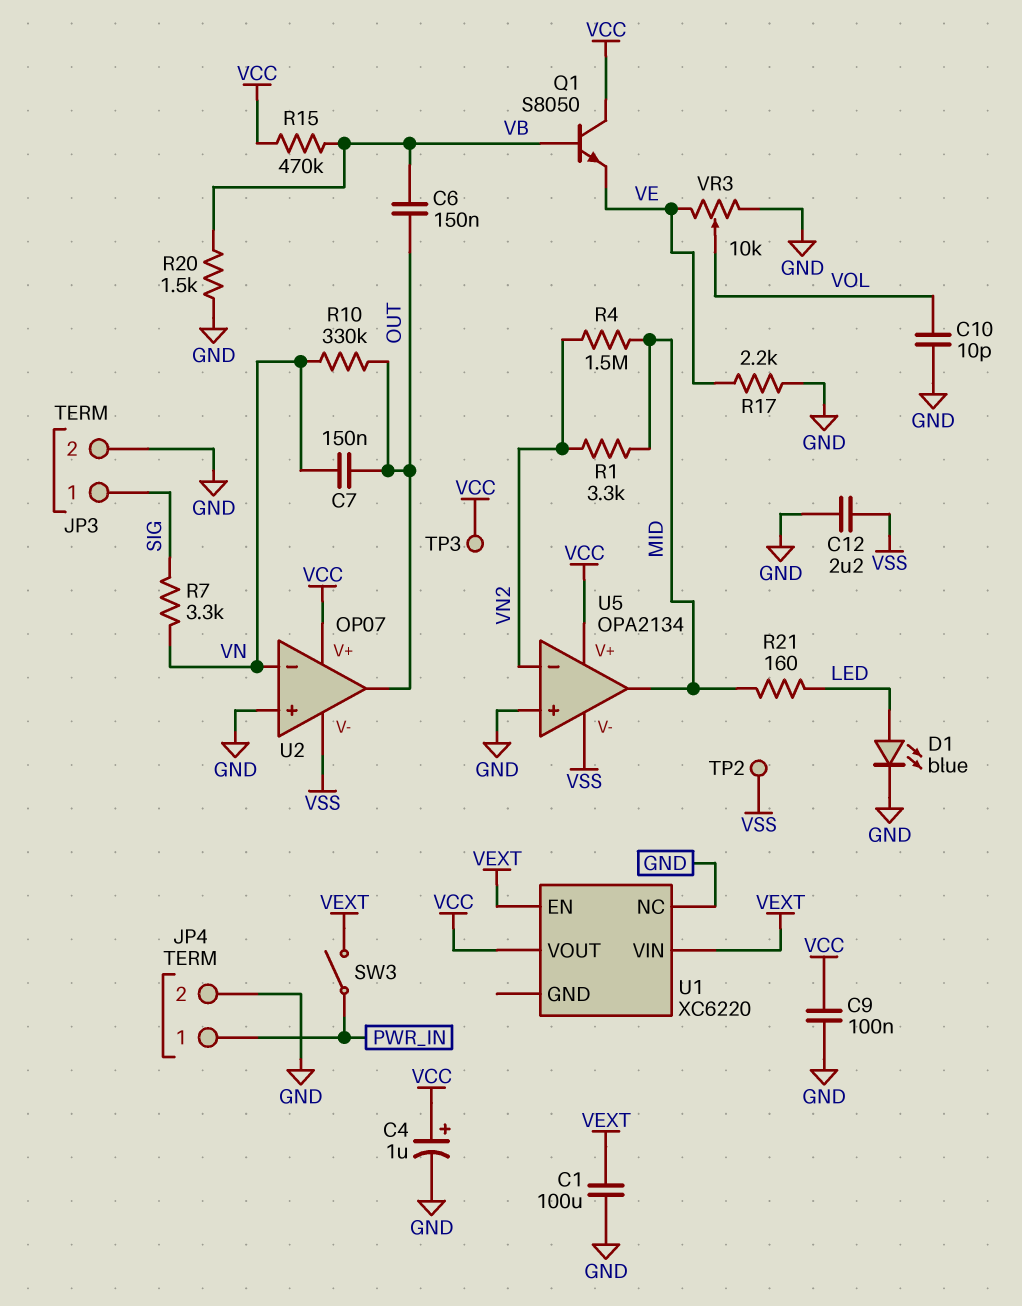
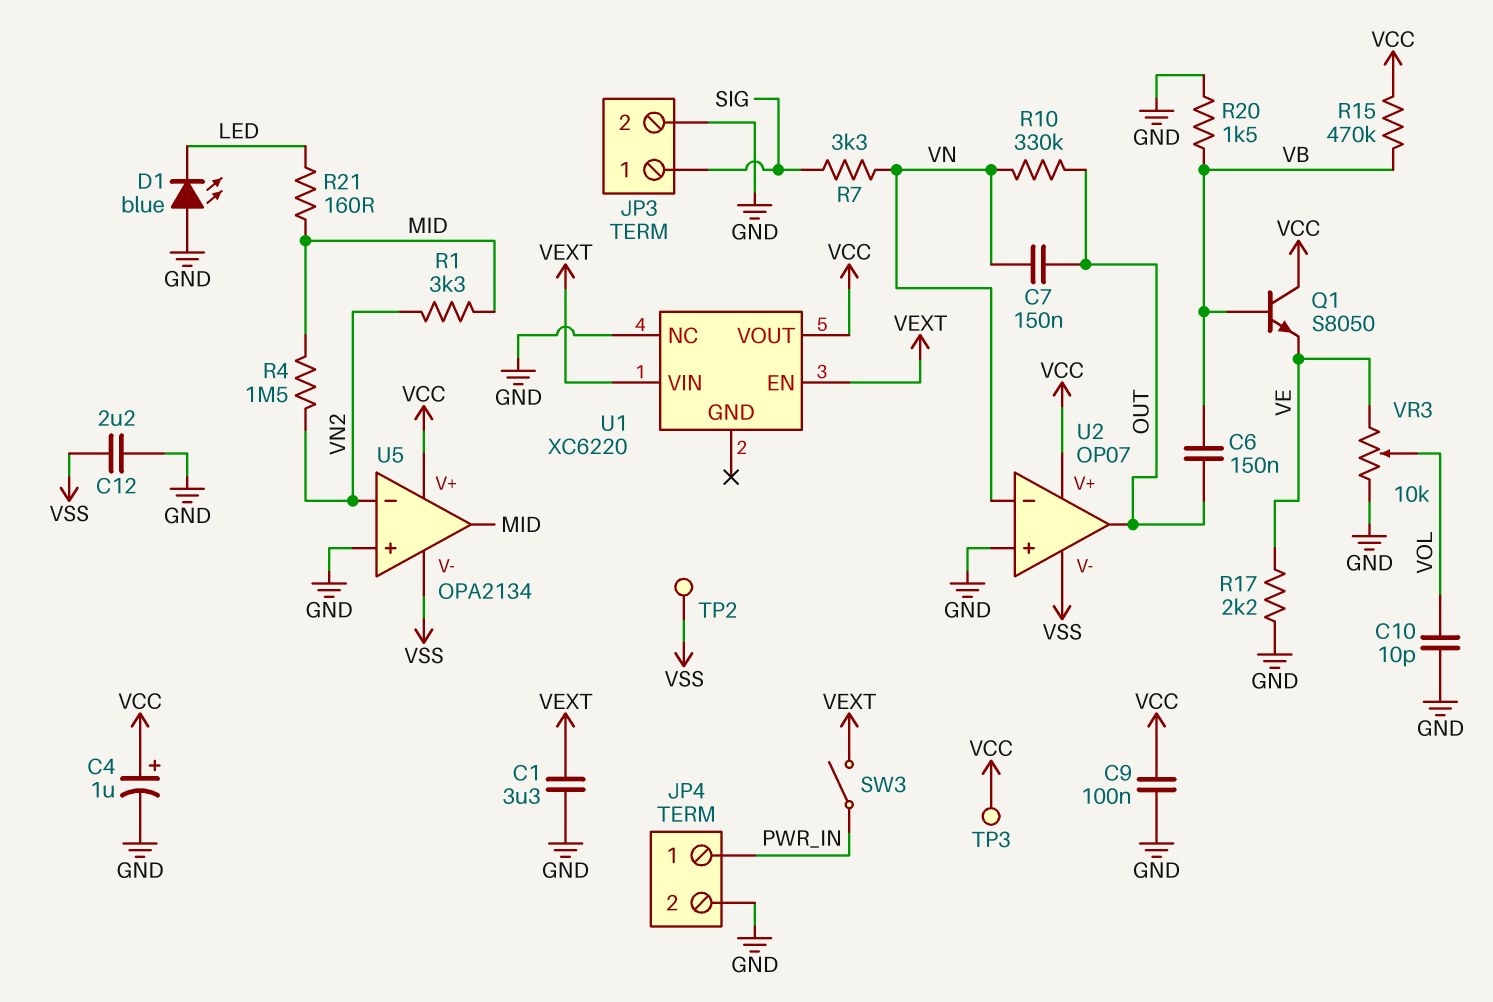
C1: 100uF (GND, VEXT) -> 3.3uF (GND, VEXT)
D1: LED blue (A LED, K GND) -> LED blue (A GND, K LED)

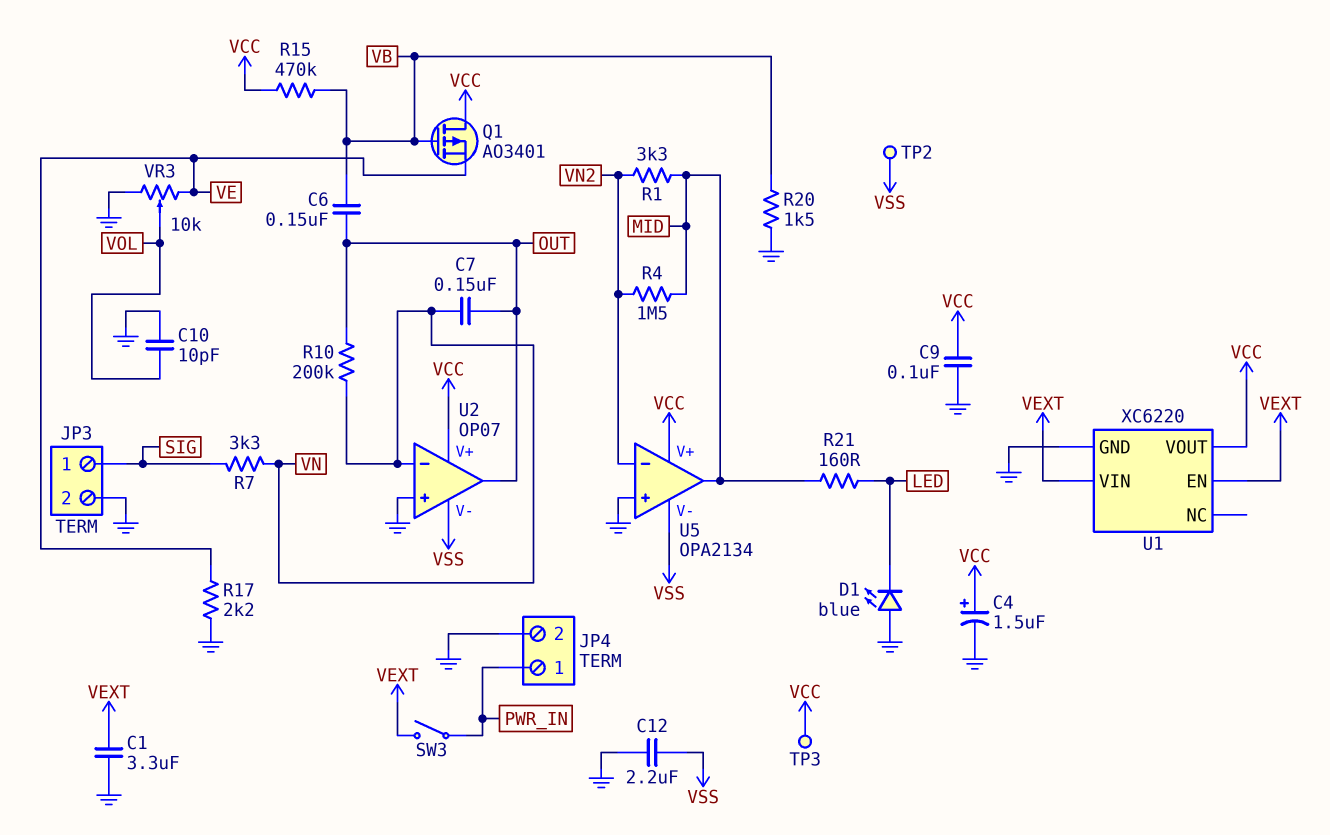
C4: 1uF (plus VCC, minus GND) -> 1.5uF (plus VCC, minus GND)
Q1: NPN S8050 (B VB, C VCC, E VE) -> PMOS AO3401 (G VB, D VCC, S VE)
R10: 330k (OUT, VN) -> 200k (OUT, VN)
U1 pin GND: none -> GND
U1 pin NC: GND -> none

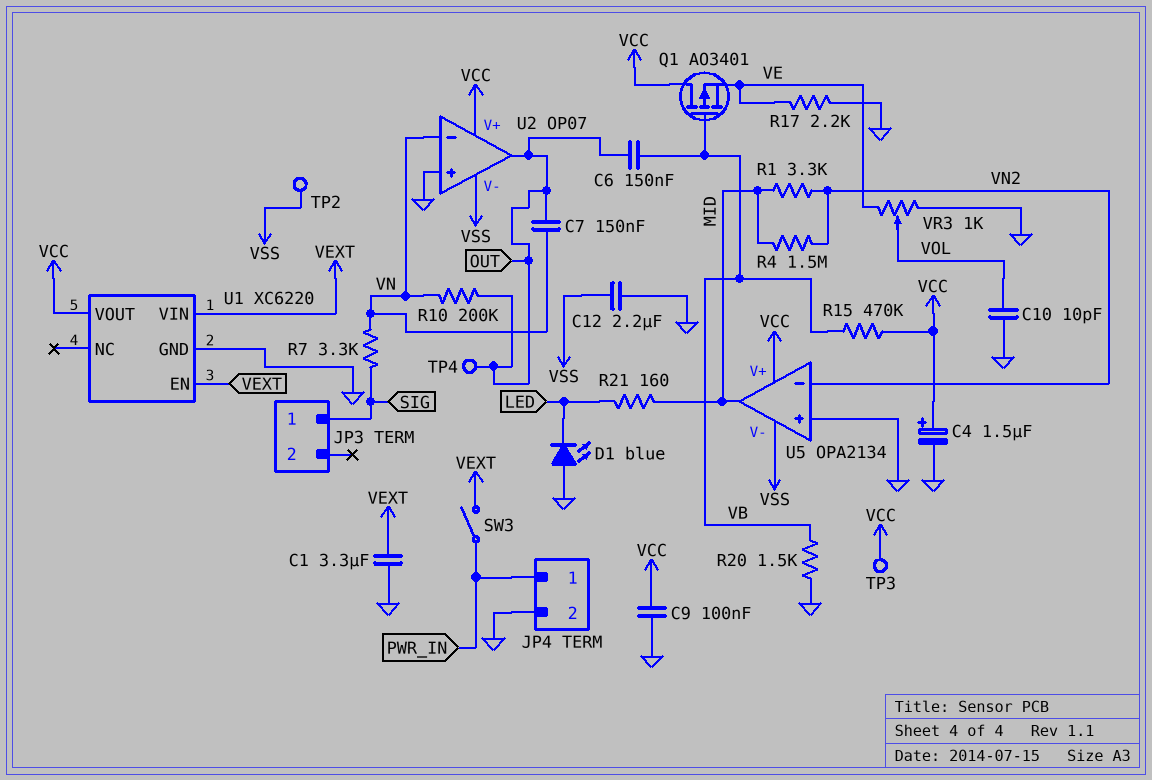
JP3 pin 2: GND -> none
TP4: none -> test point (OUT)
VR3: 10k (GND, VE, wiper VOL) -> 1k (GND, VE, wiper VOL)

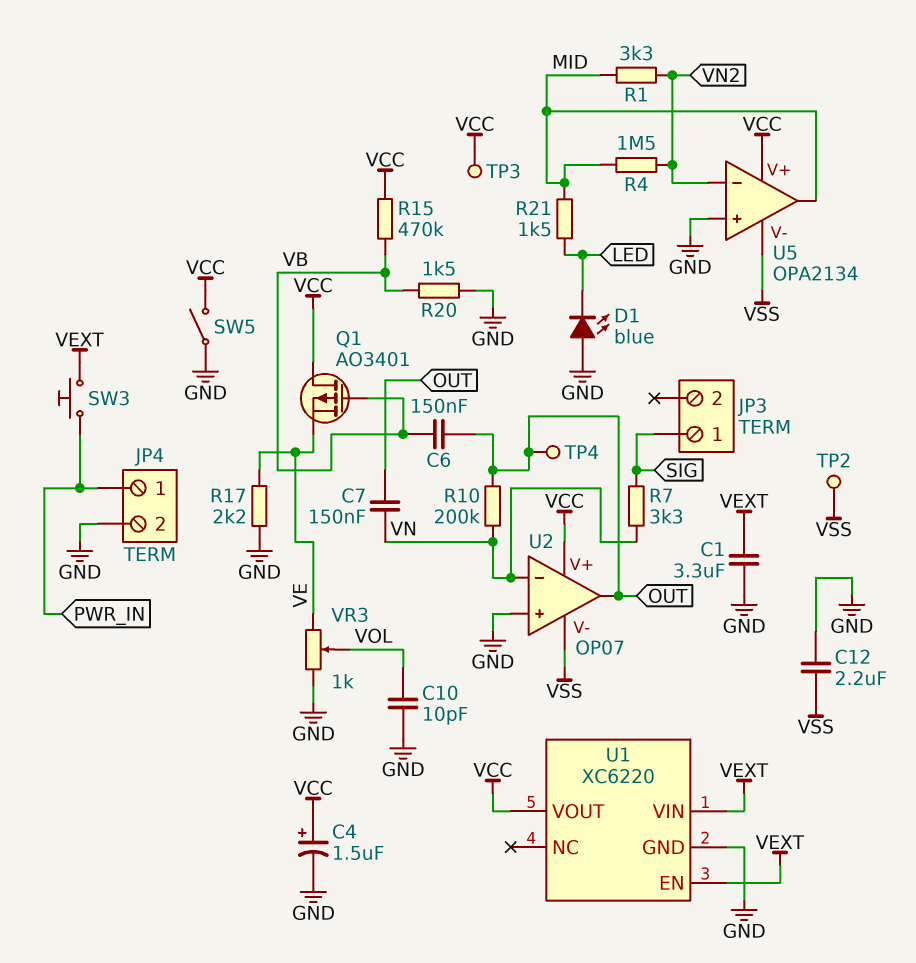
C9: 100nF (GND, VCC) -> none
R21: 160 (LED, MID) -> 1.5k (LED, MID)
SW3: switch (PWR_IN, VEXT) -> button (PWR_IN, VEXT)
SW5: none -> switch (GND, VCC)

